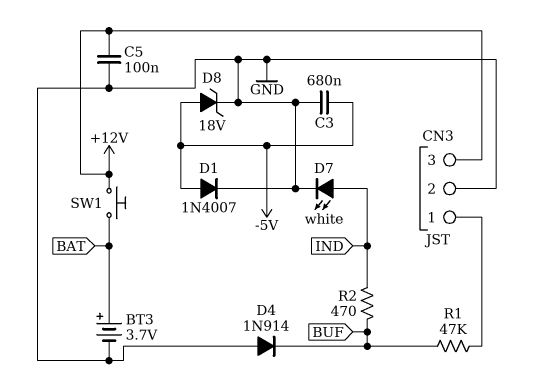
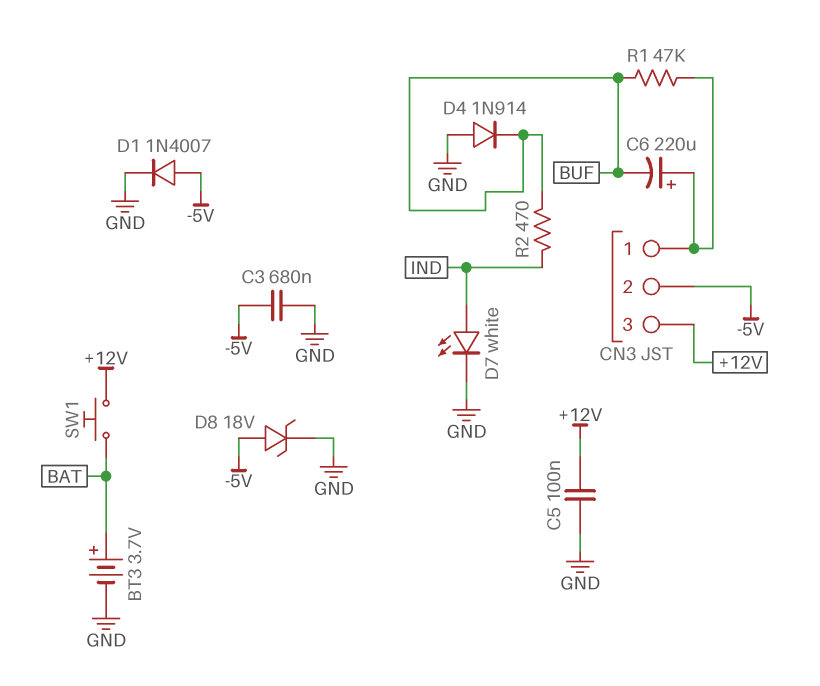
C6: none -> 220uF (plus CN3/1, minus BUF)
CN3 pin 2: GND -> -5V

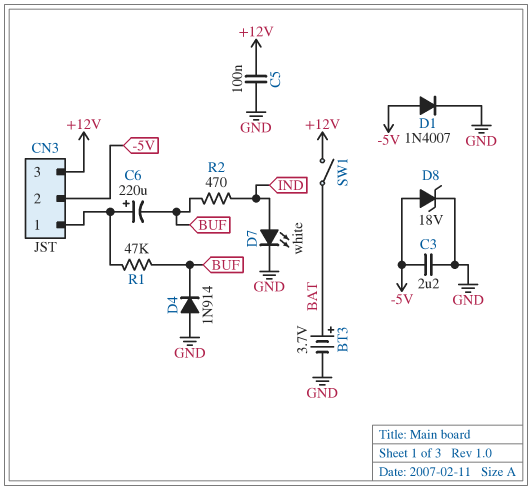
C3: 680nF (-5V, GND) -> 2.2uF (-5V, GND)
SW1: button (+12V, BAT) -> switch (+12V, BAT)

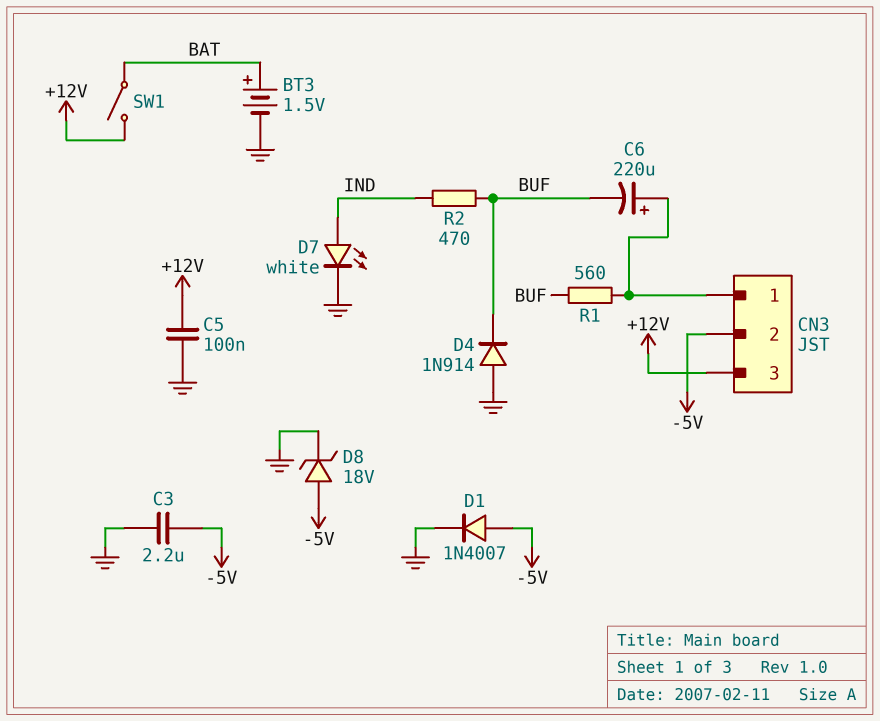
BT3: 3.7V (plus BAT, minus GND) -> 1.5V (plus BAT, minus GND)
R1: 47k (BUF, CN3/1) -> 560 (BUF, CN3/1)

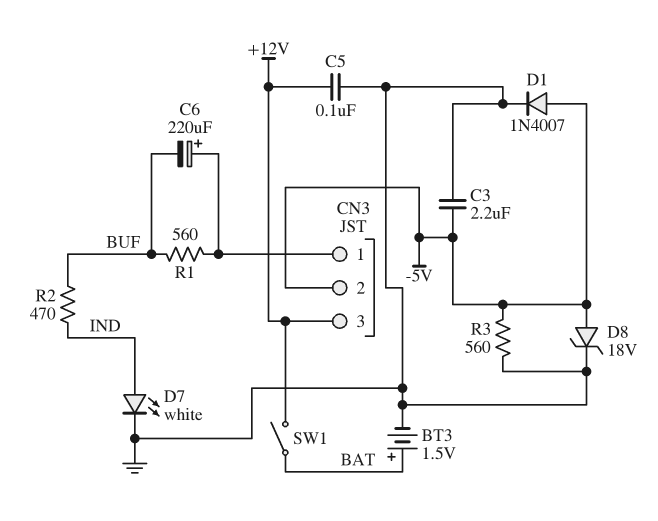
D4: diode 1N914 (A GND, K BUF) -> none
R3: none -> 560 (-5V, GND)

